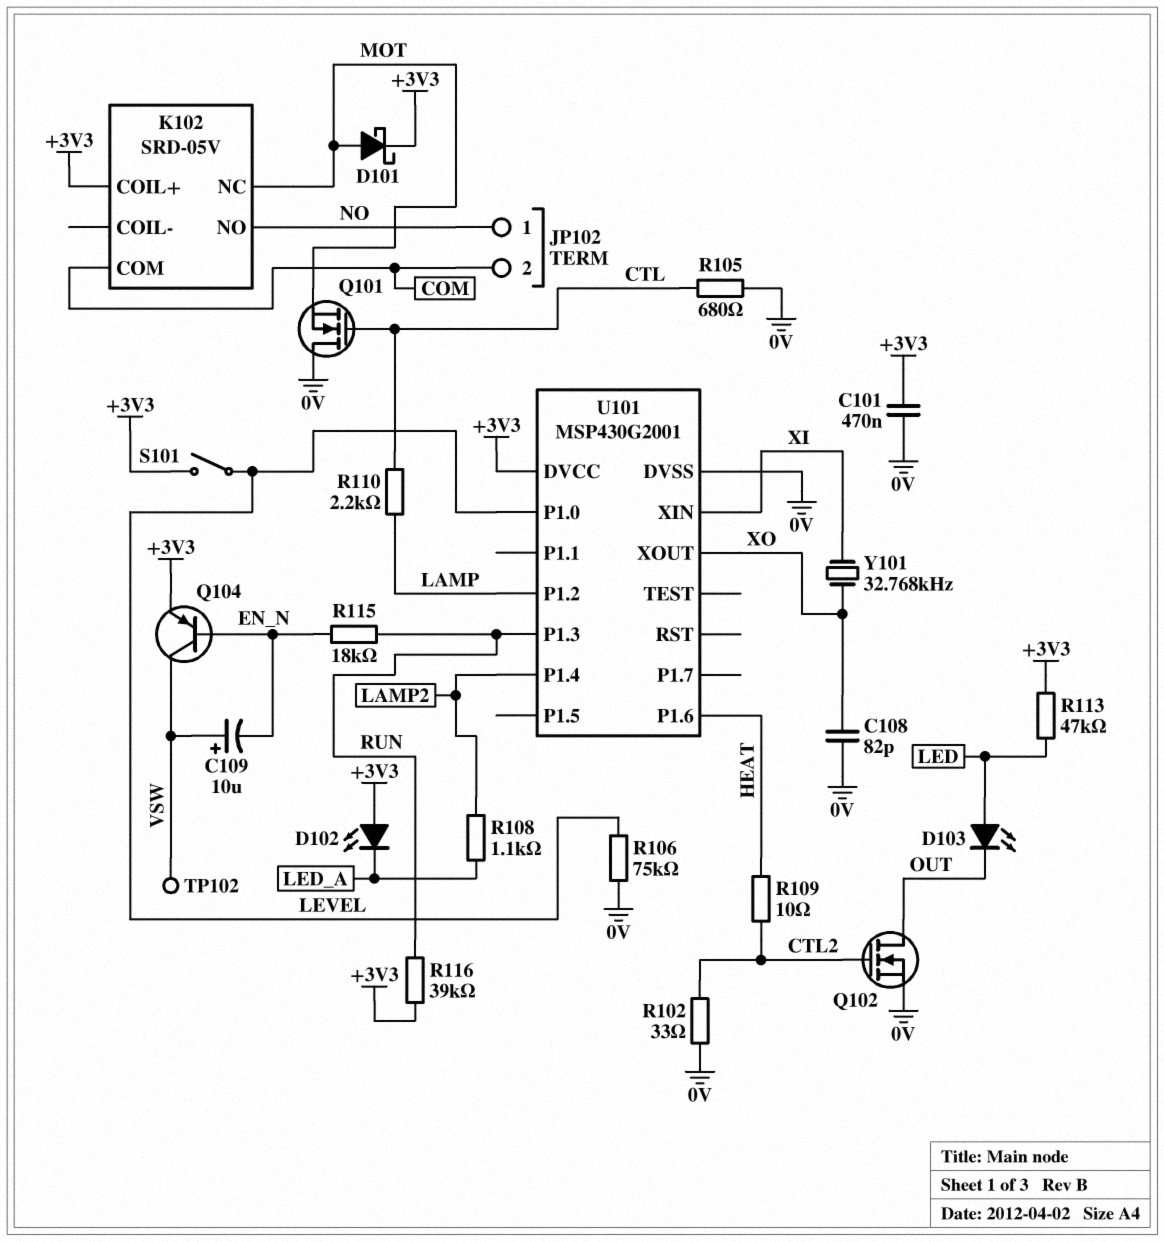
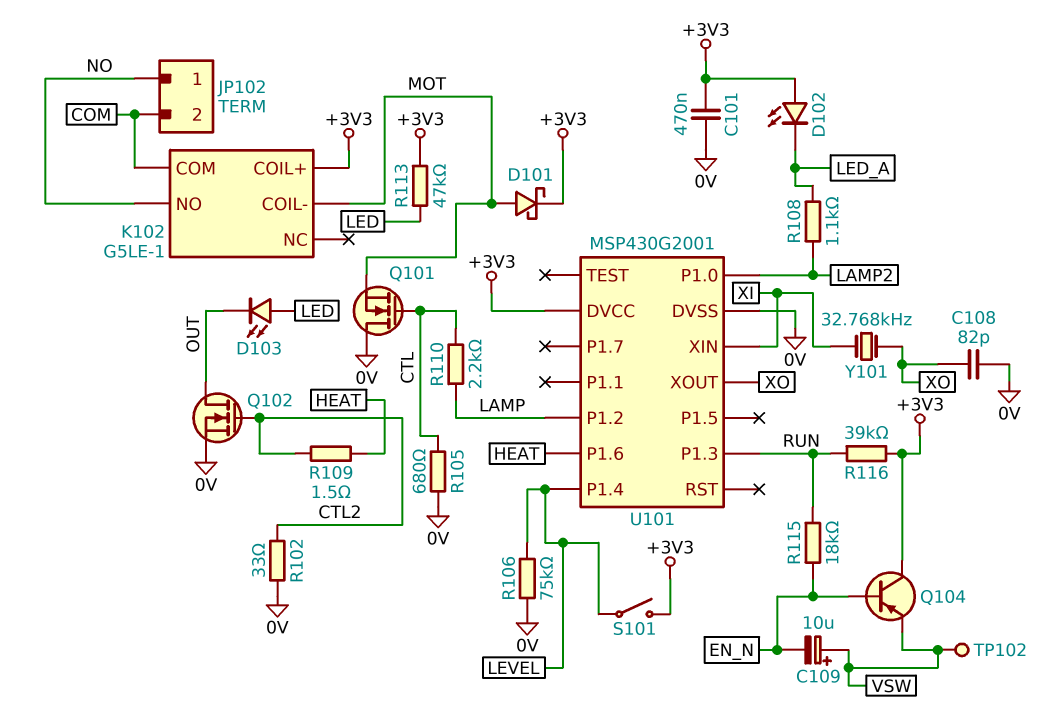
K102: SRD-05V -> G5LE-1
K102 pin COIL-: none -> MOT
K102 pin NC: MOT -> none
Q104: PNP (B EN_N, C VSW, E +3V3) -> PNP (B EN_N, C +3V3, E VSW)
R109: 10 (CTL2, HEAT) -> 1.5 (CTL2, HEAT)
U101 pin P1.0: LEVEL -> LAMP2
U101 pin P1.4: LAMP2 -> LEVEL

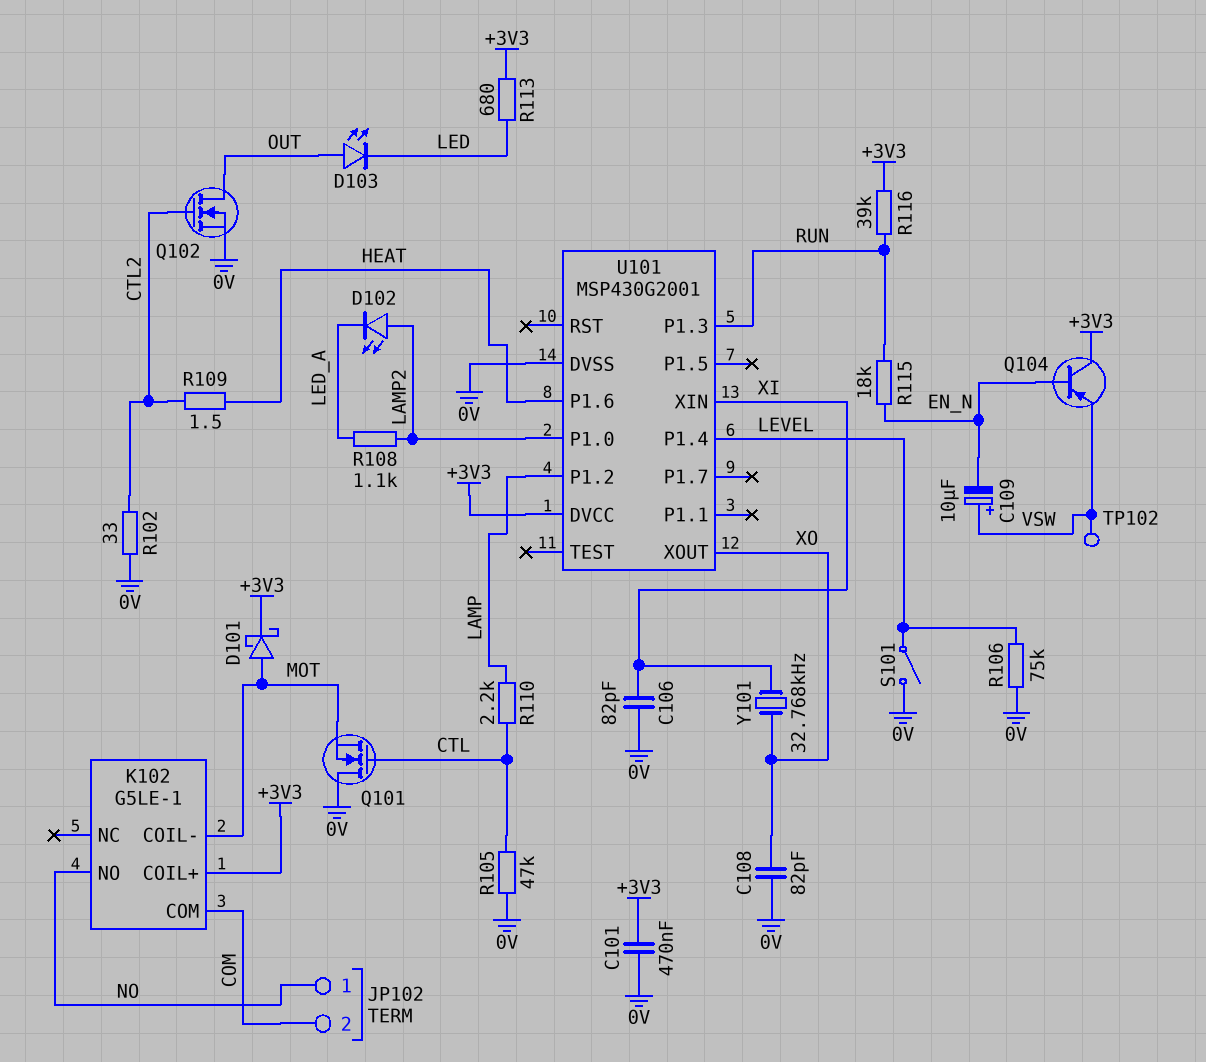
C106: none -> 82pF (0V, XI)
D102: LED (A +3V3, K LED_A) -> LED (A LAMP2, K LED_A)
D103: LED (A LED, K OUT) -> LED (A OUT, K LED)
R105: 680 (0V, CTL) -> 47k (0V, CTL)
R113: 47k (+3V3, LED) -> 680 (+3V3, LED)
S101: switch (+3V3, LEVEL) -> switch (0V, LEVEL)

